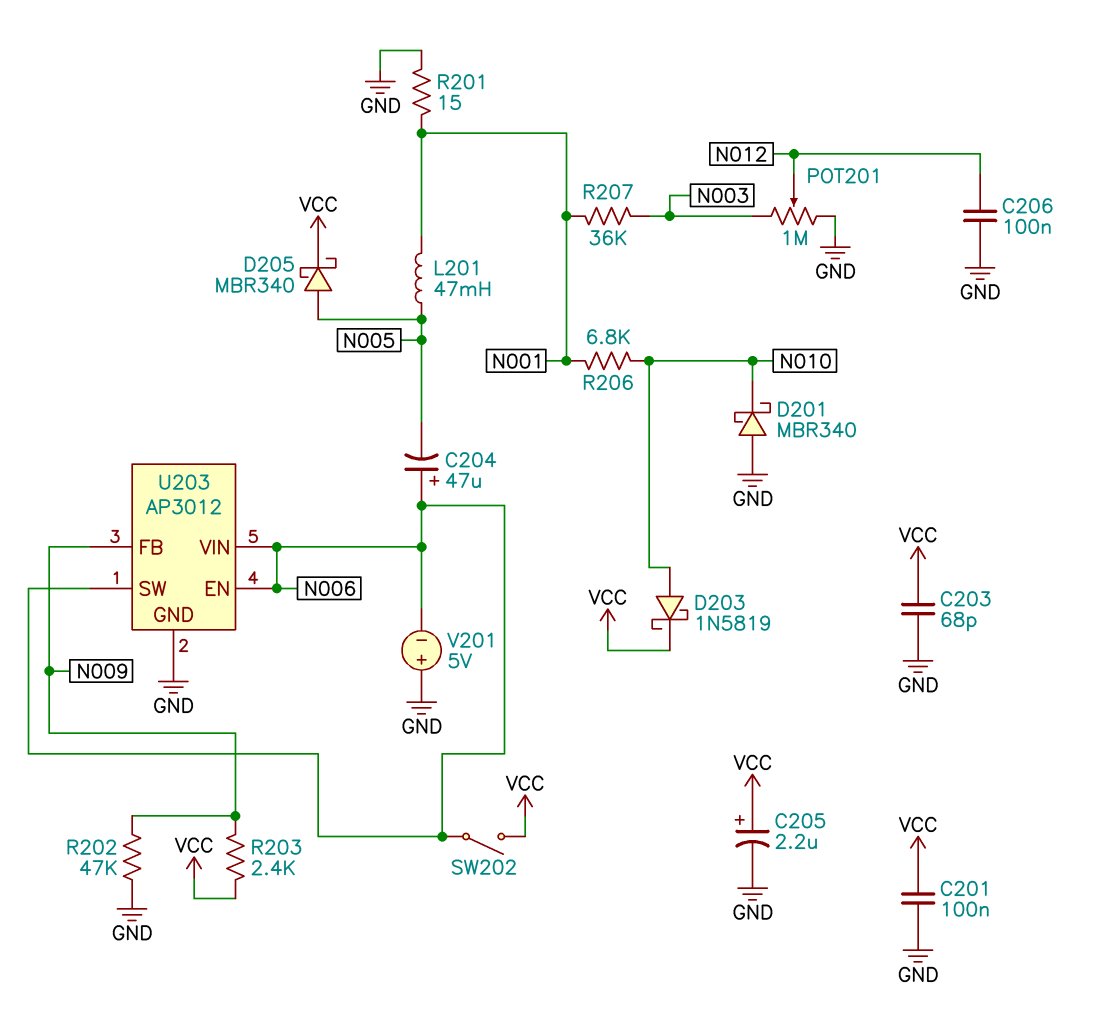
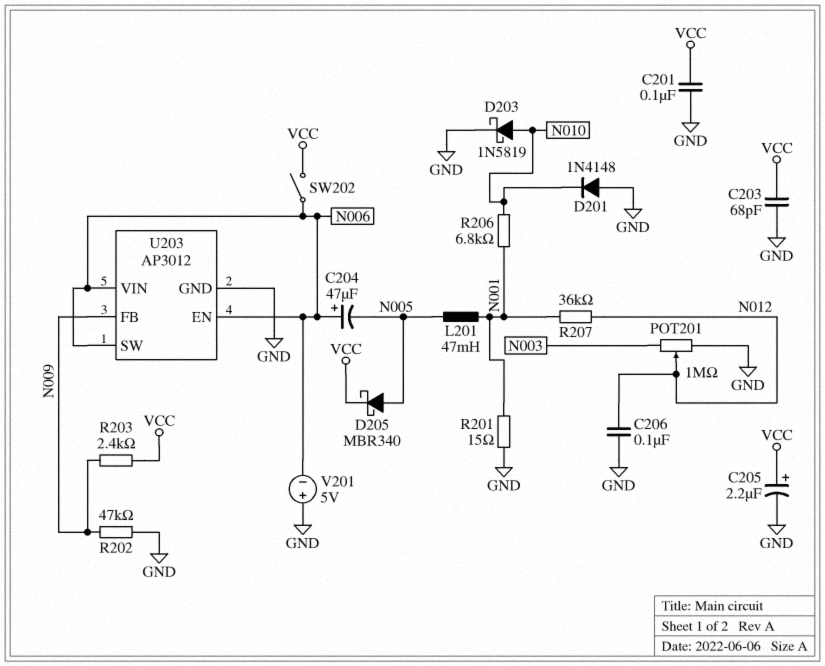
D201: schottky MBR340 (A GND, K N010) -> diode 1N4148 (A GND, K N010)
D203: schottky 1N5819 (A N010, K VCC) -> schottky 1N5819 (A N010, K GND)
R207: 36k (N001, N003) -> 36k (N001, N012)

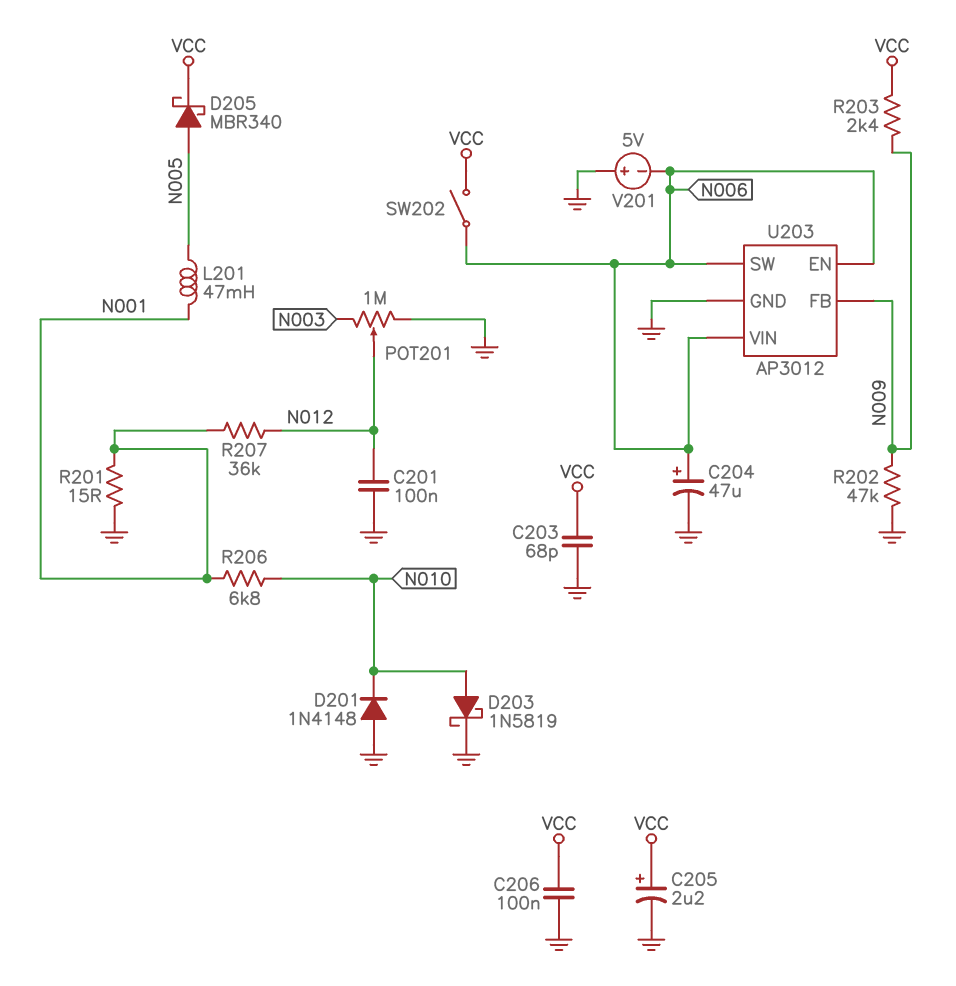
C201: 100nF (GND, VCC) -> 100nF (GND, N012)
C204: 47uF (plus N006, minus N005) -> 47uF (plus N006, minus GND)
C206: 100nF (GND, N012) -> 100nF (GND, VCC)

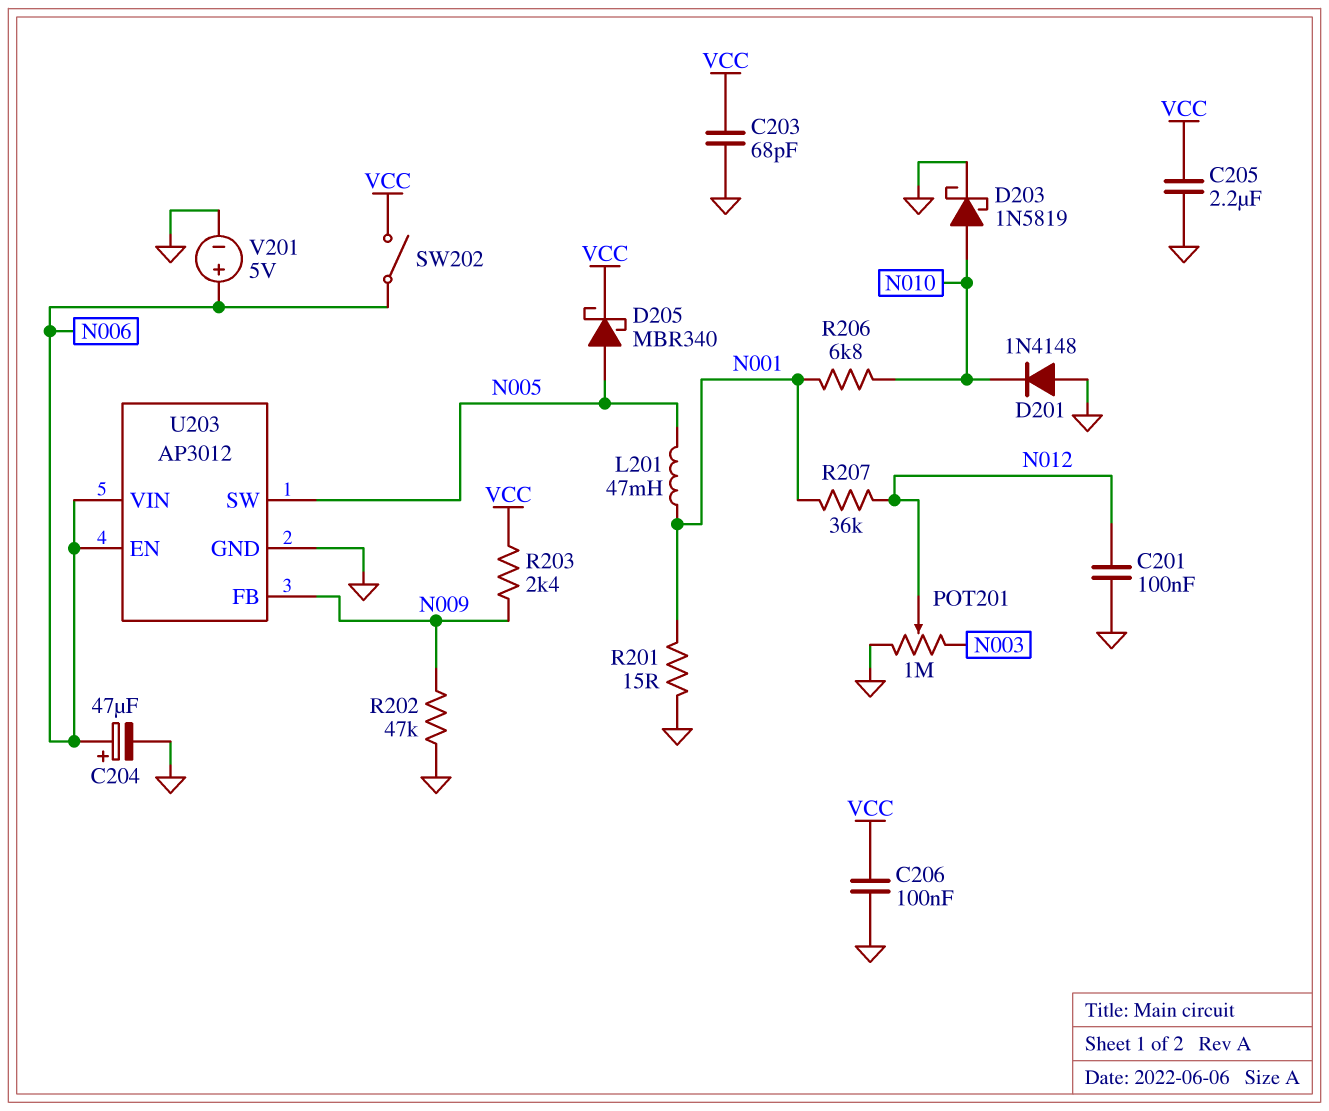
C205: 2.2uF (plus VCC, minus GND) -> 2.2uF (GND, VCC)
U203 pin SW: N006 -> N005
V201: 5V (plus GND, minus N006) -> 5V (plus N006, minus GND)

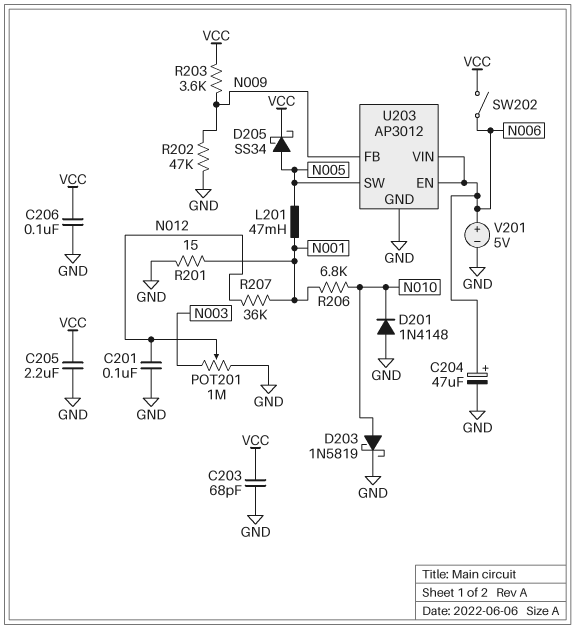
D205: schottky MBR340 (A N005, K VCC) -> schottky SS34 (A N005, K VCC)
R203: 2.4k (N009, VCC) -> 3.6k (N009, VCC)

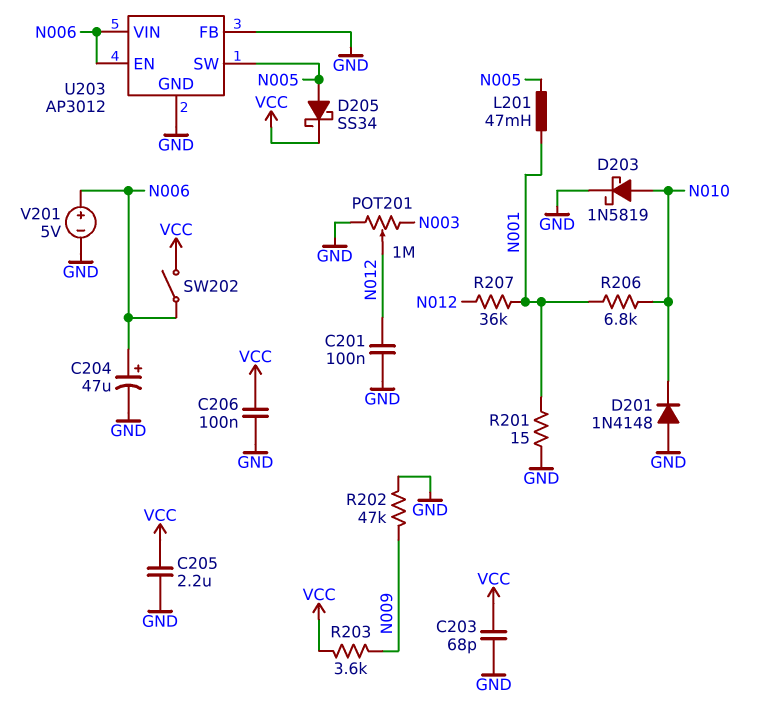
U203 pin FB: N009 -> GND

